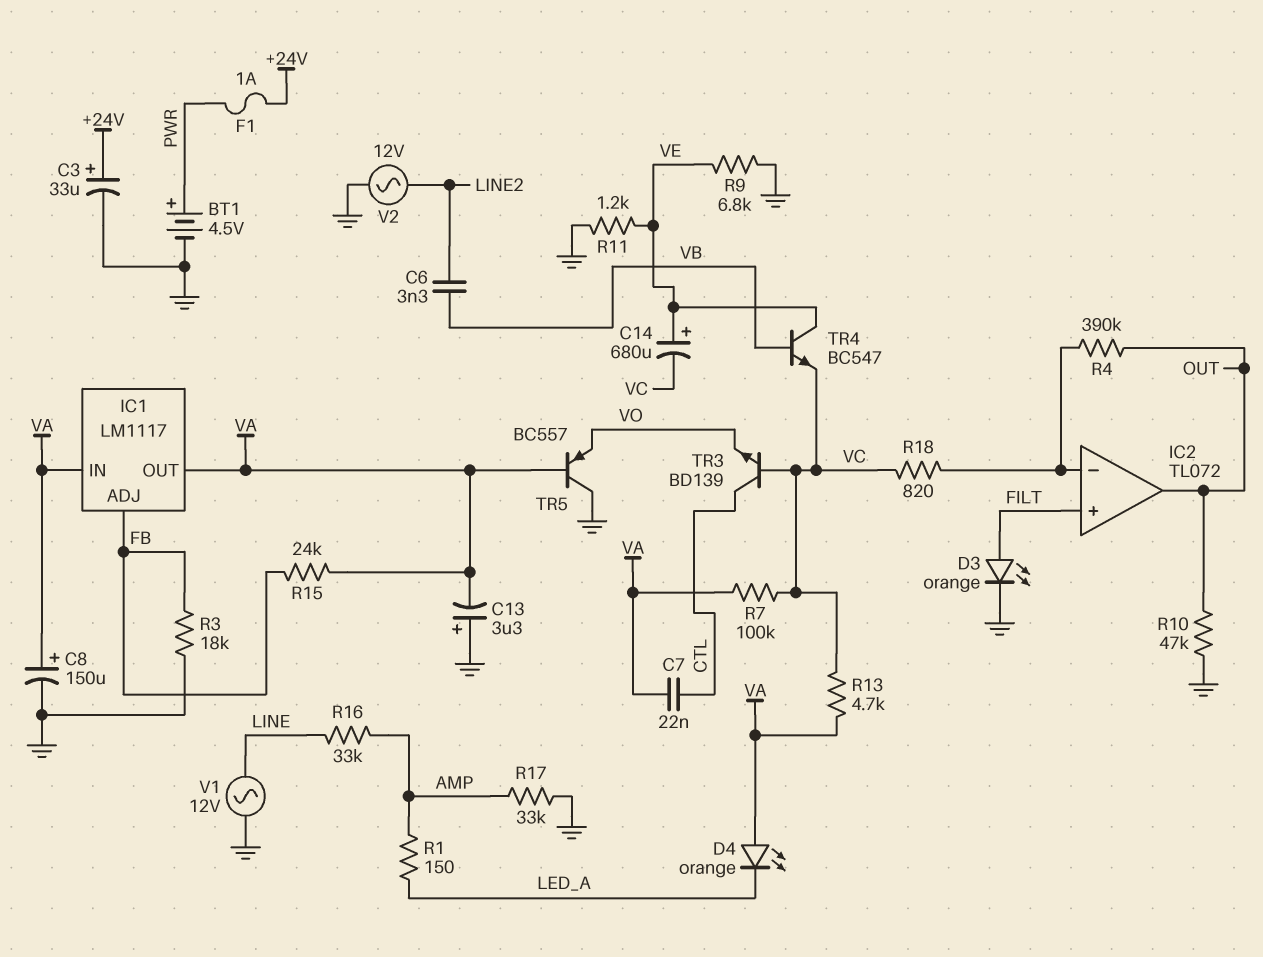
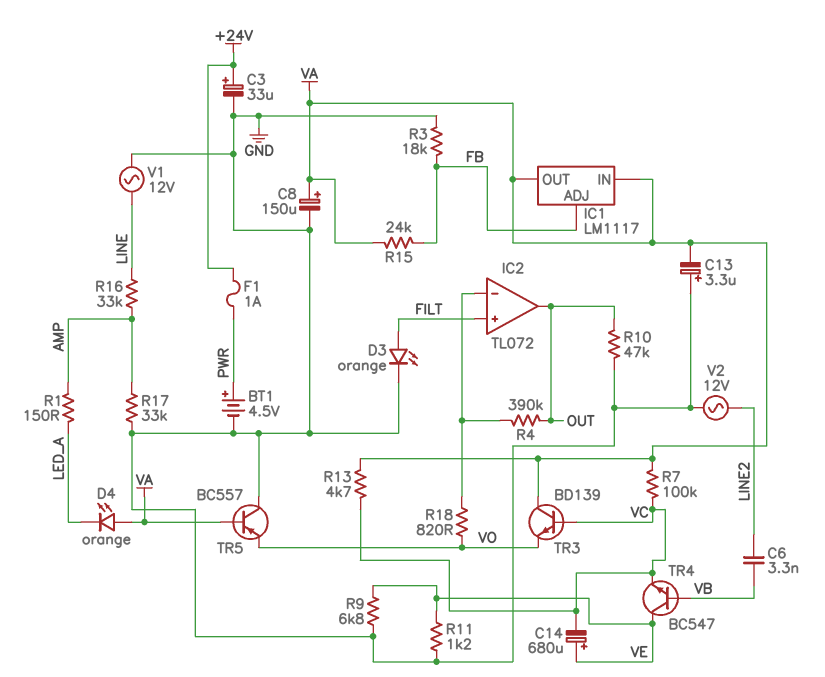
C7: 22nF (CTL, VA) -> none
R18: 820 (IC2/in-, VC) -> 820 (IC2/in-, VO)
TR3: NPN BD139 (B VC, C CTL, E VO) -> NPN BD139 (B VC, C VA, E VO)

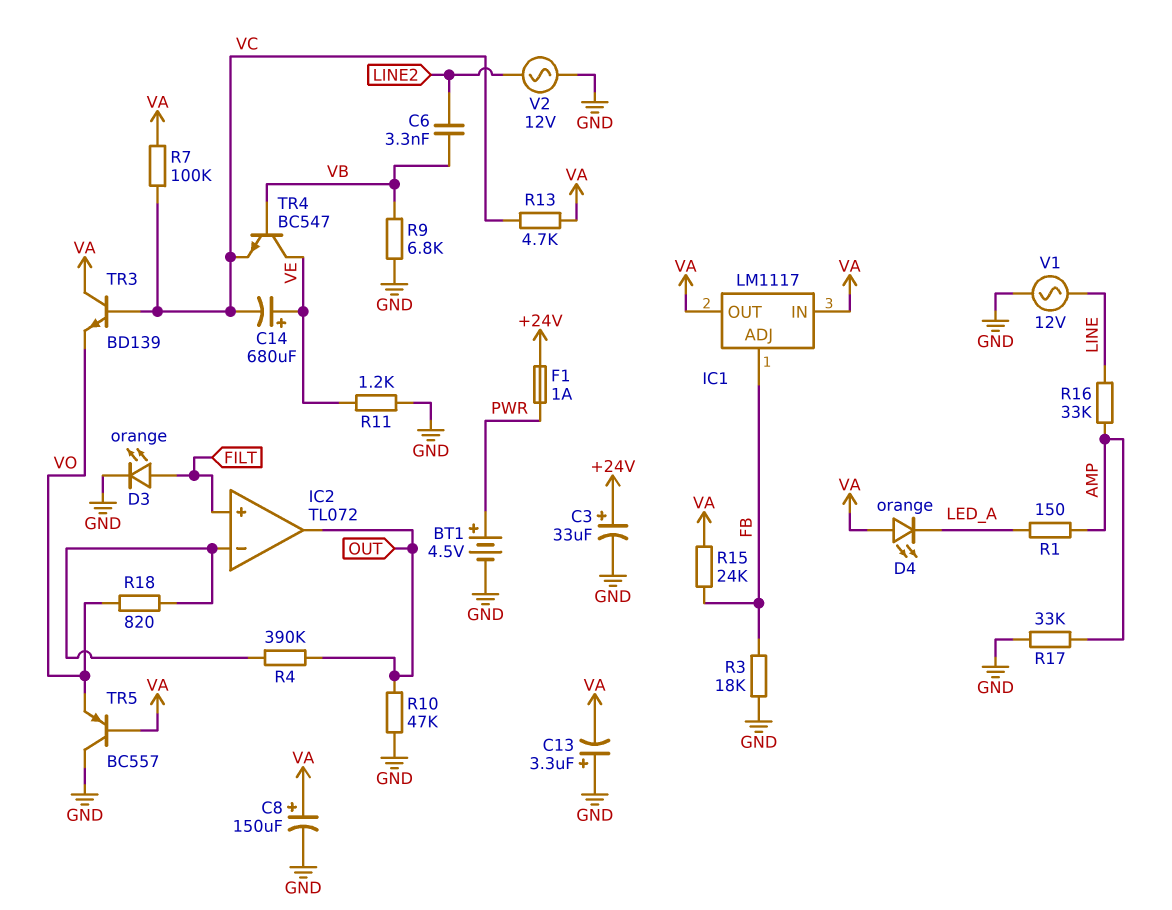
R9: 6.8k (GND, VE) -> 6.8k (GND, VB)

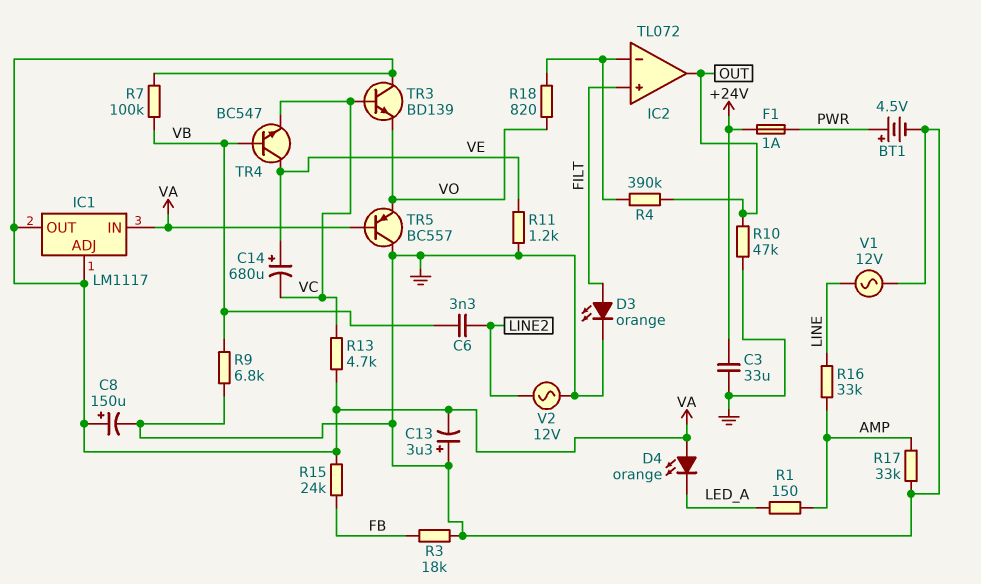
C3: 33uF (plus +24V, minus GND) -> 33uF (+24V, GND)
IC1 pin ADJ: FB -> VA
R7: 100k (VA, VC) -> 100k (VA, VB)

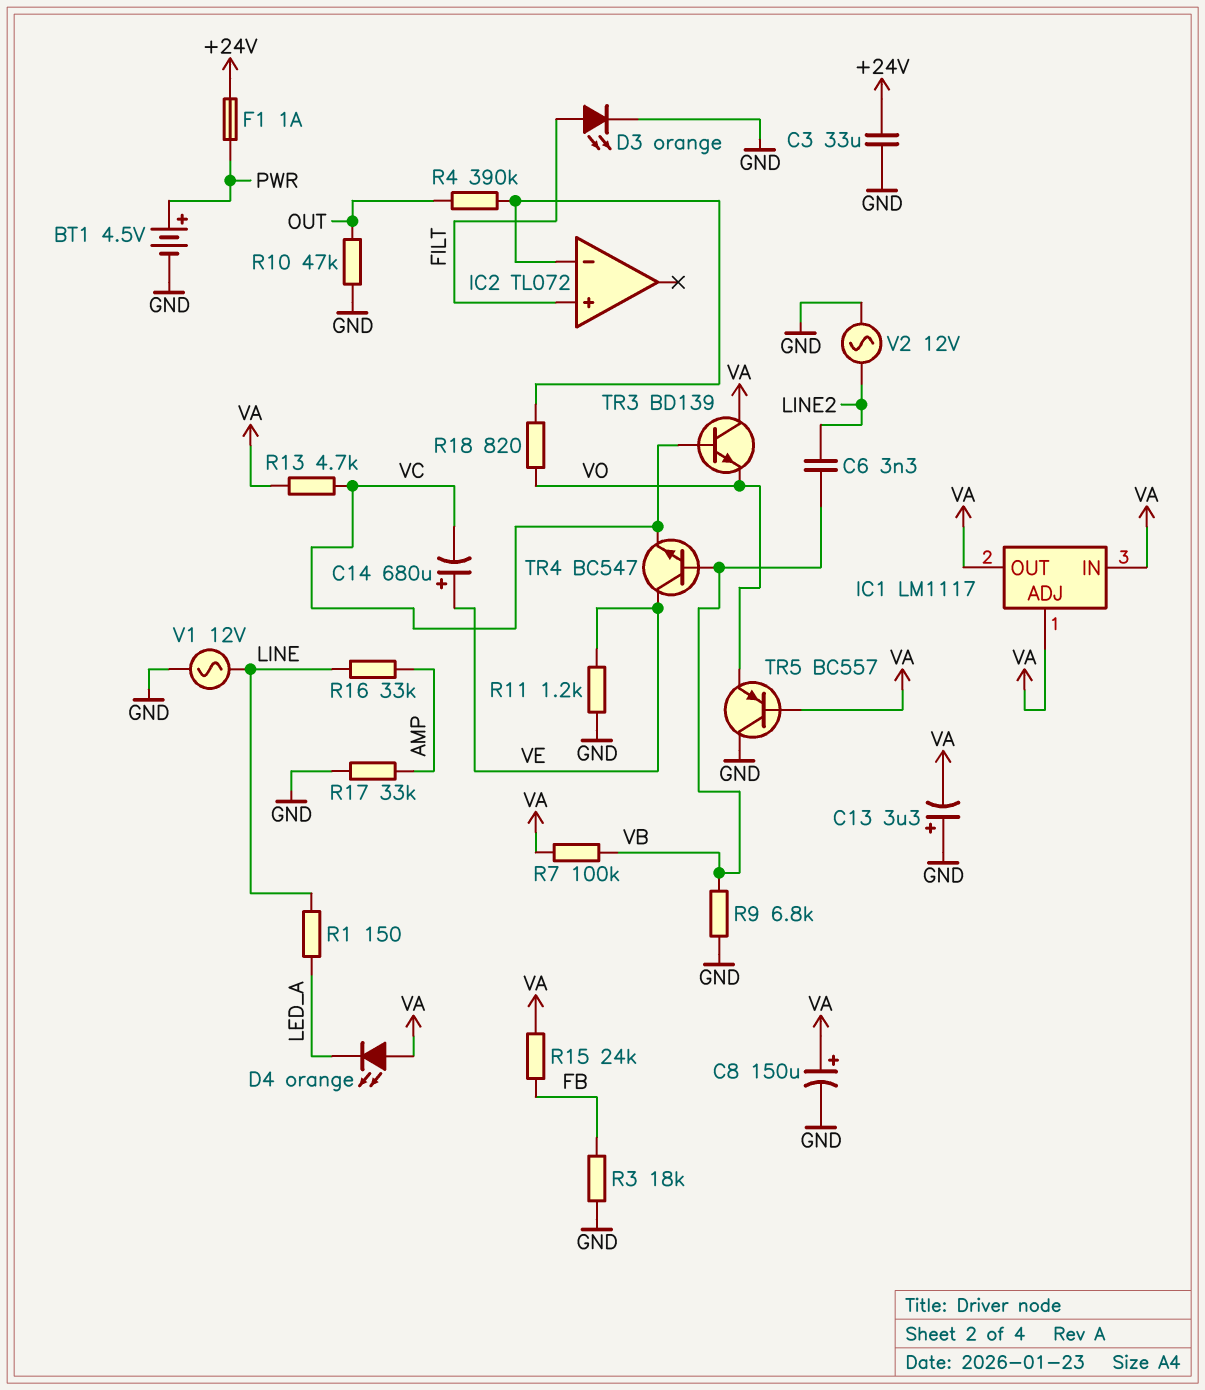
IC2 pin out: OUT -> none
R1: 150 (AMP, LED_A) -> 150 (LED_A, LINE)

